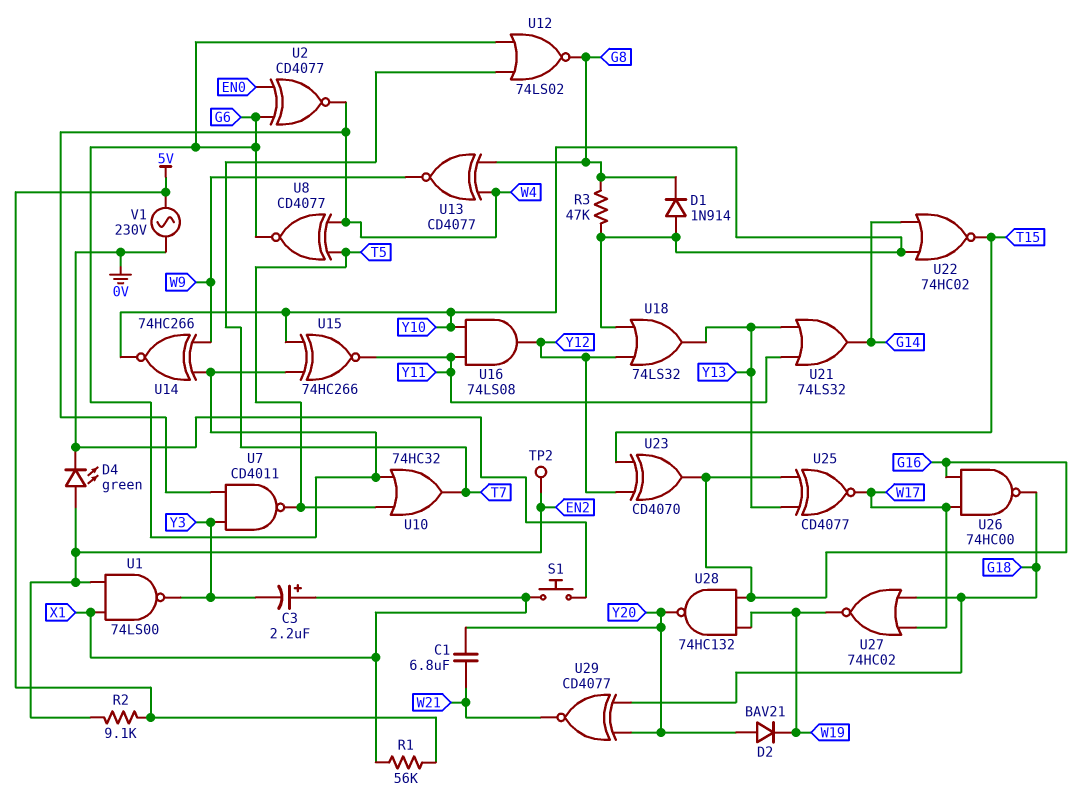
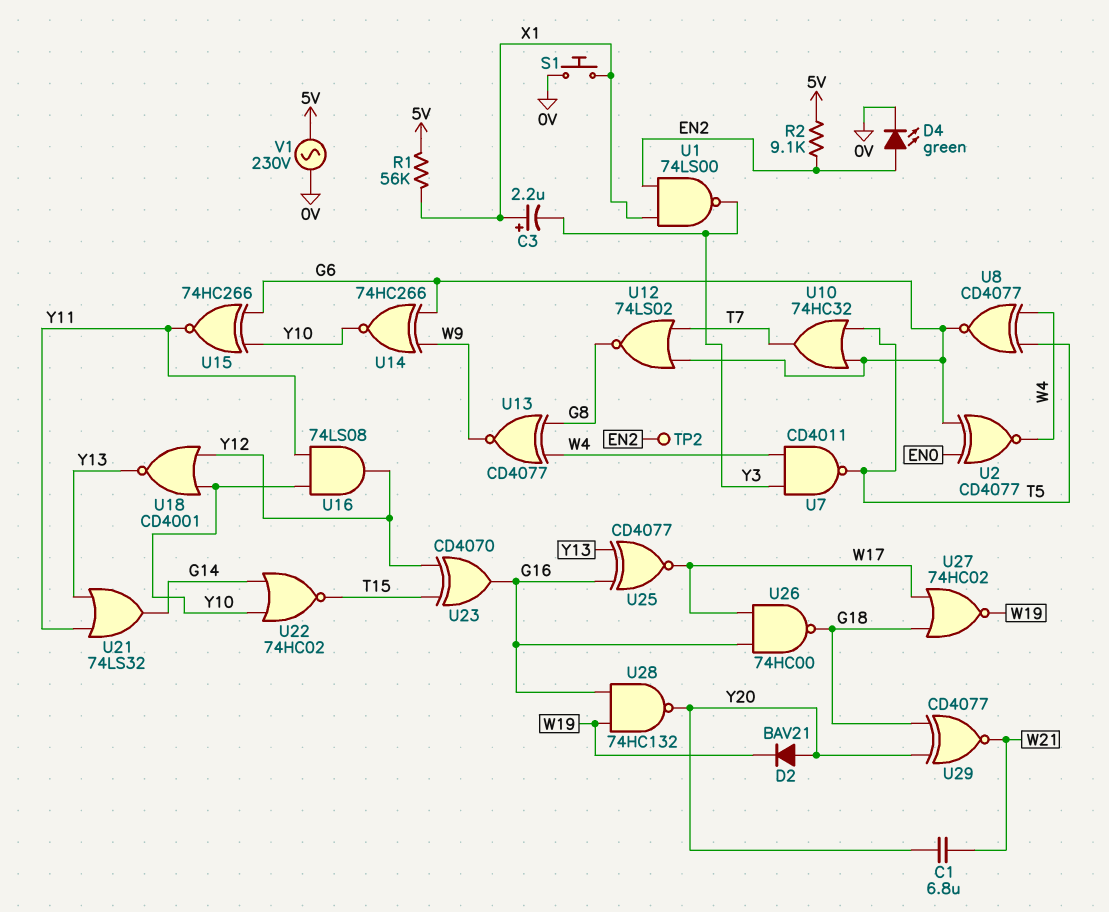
D1: diode 1N914 (A Y10, K G8) -> none
R3: 47k (G8, Y10) -> none
U18: OR 74LS32 (in Y10, in Y12, out Y13) -> NOR CD4001 (in Y10, in Y12, out Y13)

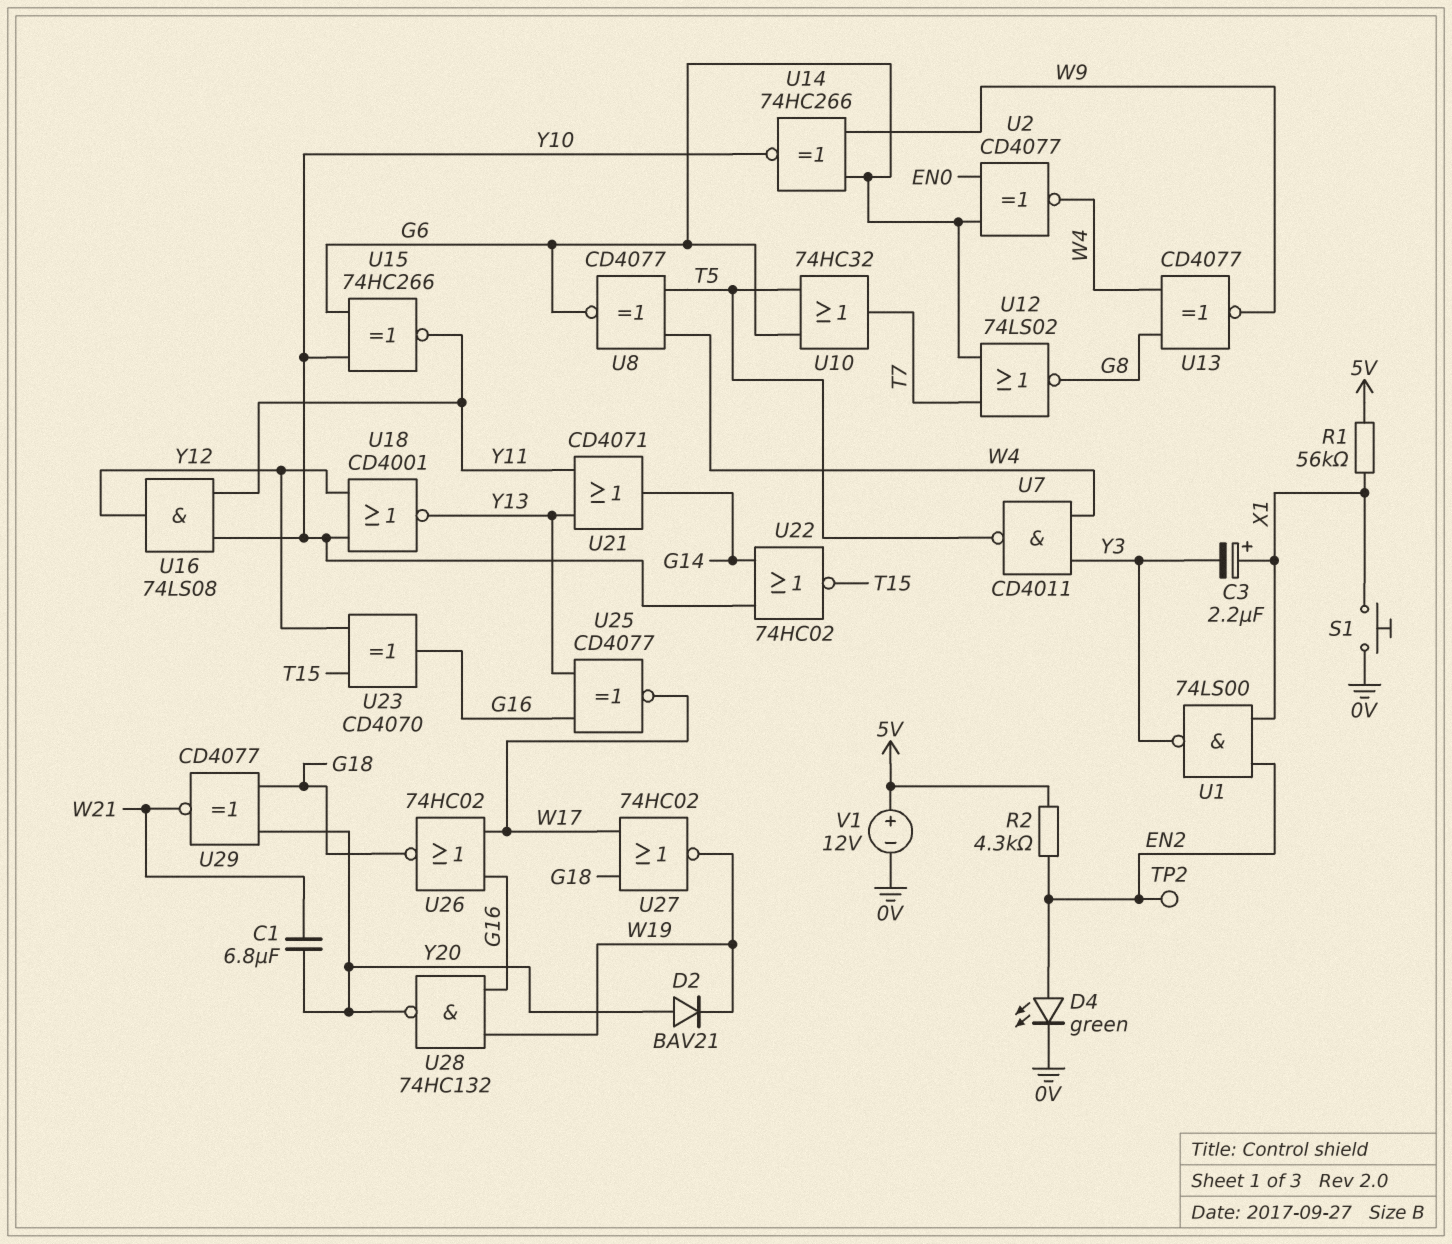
R2: 9.1k (5V, EN2) -> 4.3k (5V, EN2)
U21: OR 74LS32 (in Y11, in Y13, out G14) -> OR CD4071 (in Y11, in Y13, out G14)
U26: NAND 74HC00 (in G16, in W17, out G18) -> NOR 74HC02 (in G16, in W17, out G18)
V1: AC 230V (0V, 5V) -> 12V (plus 5V, minus 0V)

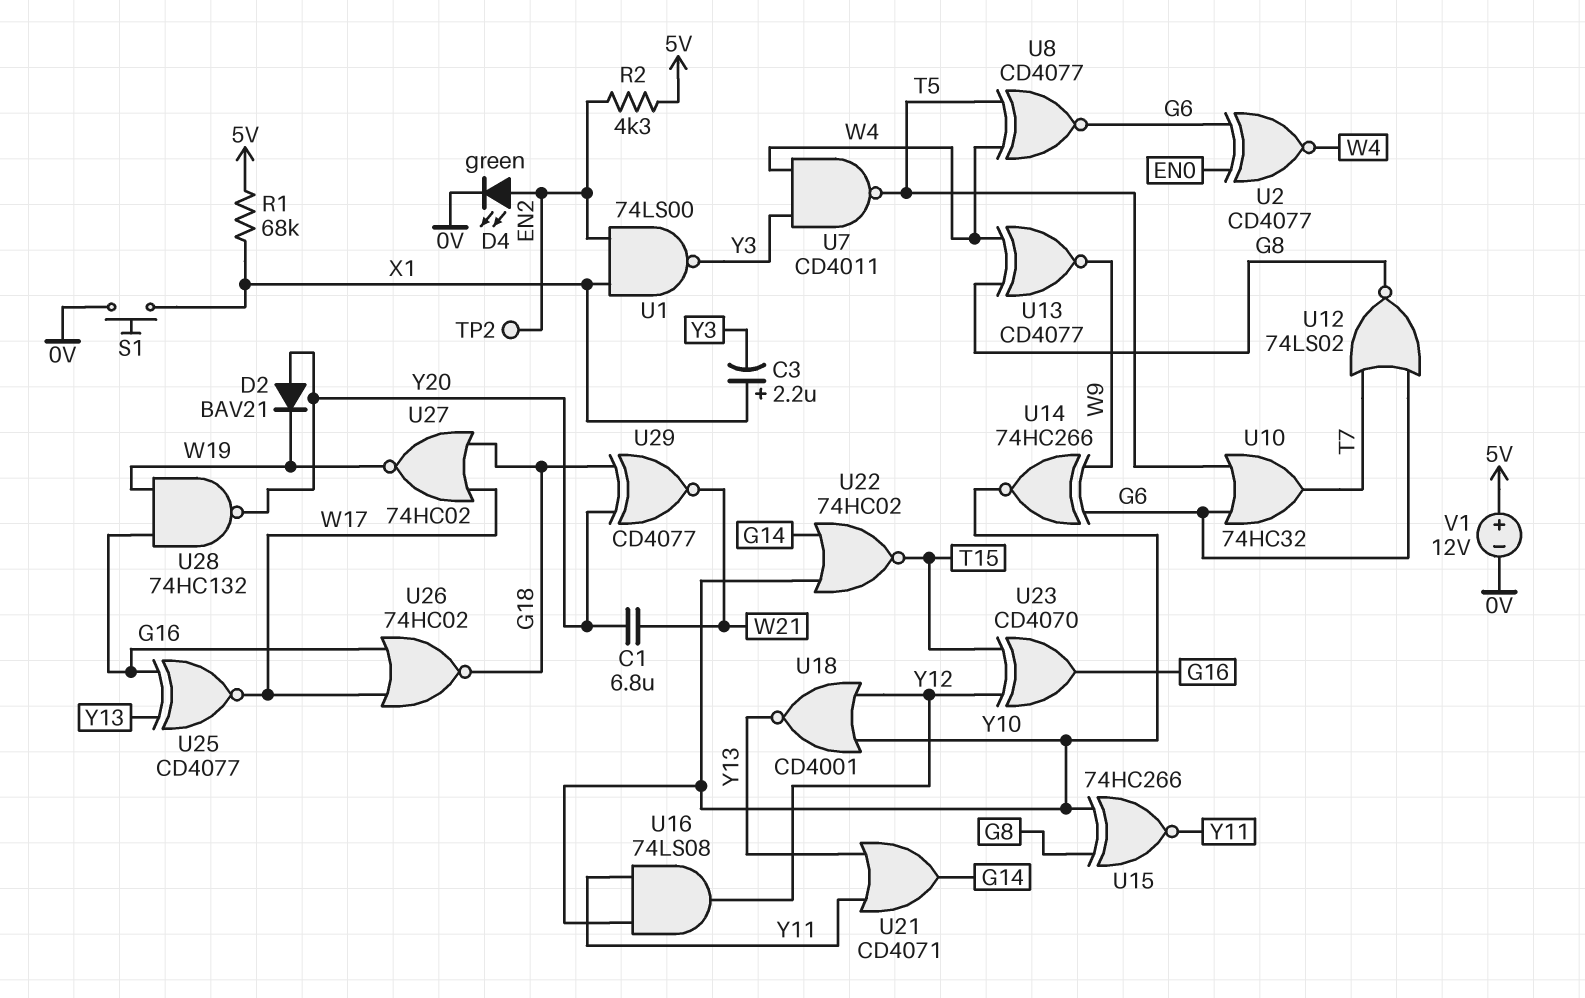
R1: 56k (5V, X1) -> 68k (5V, X1)
U15: XNOR 74HC266 (in G6, in Y10, out Y11) -> XNOR 74HC266 (in G8, in Y10, out Y11)

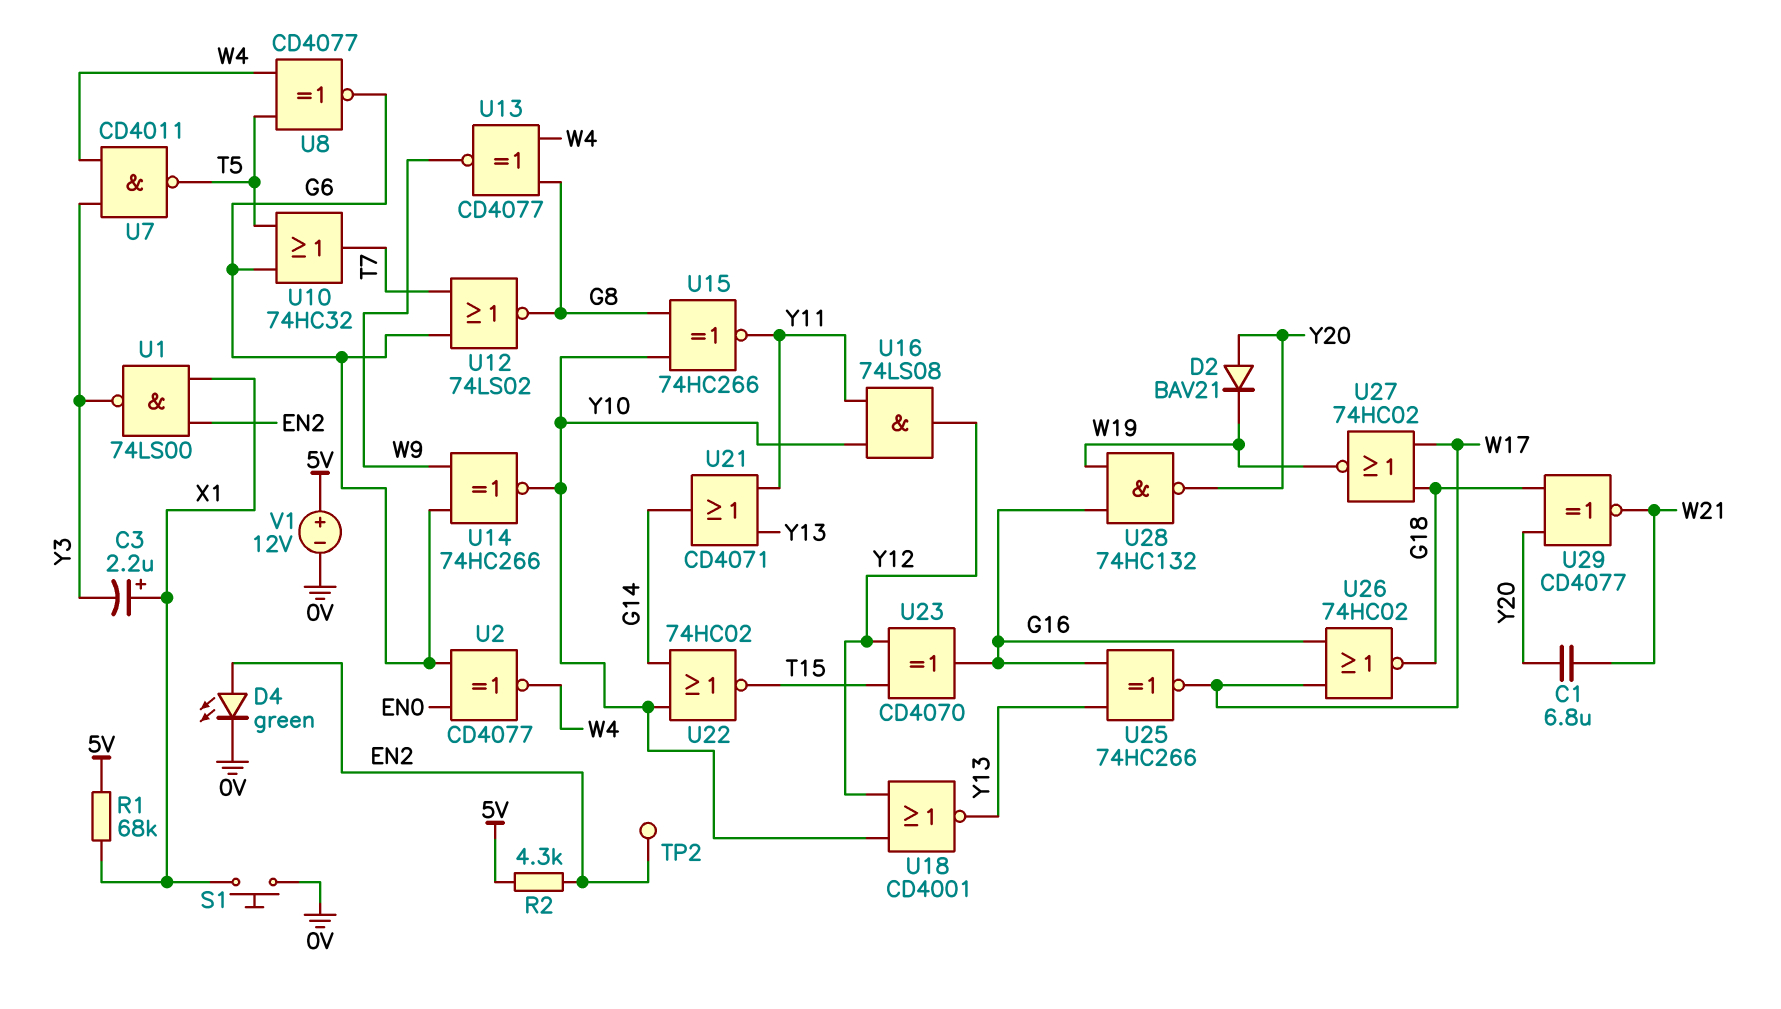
U25: XNOR CD4077 (in G16, in Y13, out W17) -> XNOR 74HC266 (in G16, in Y13, out W17)

